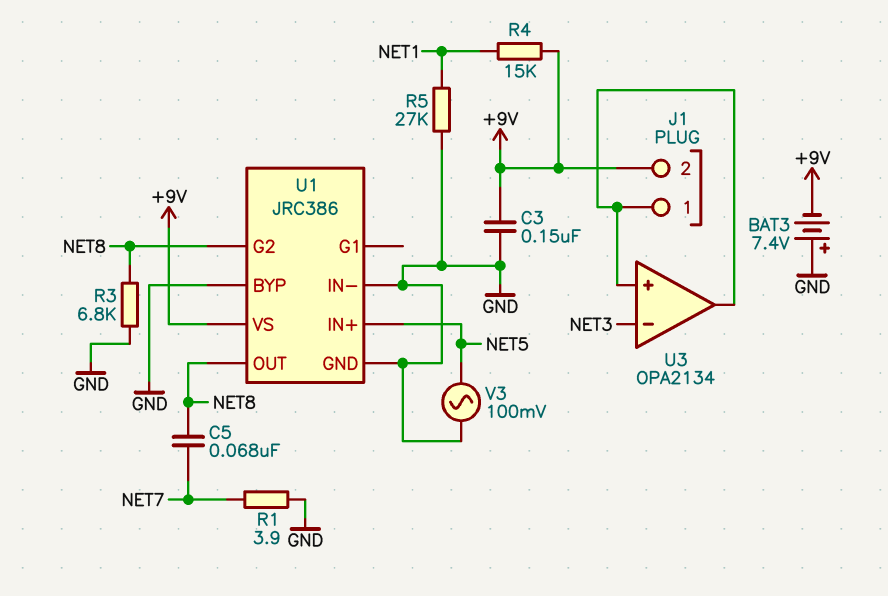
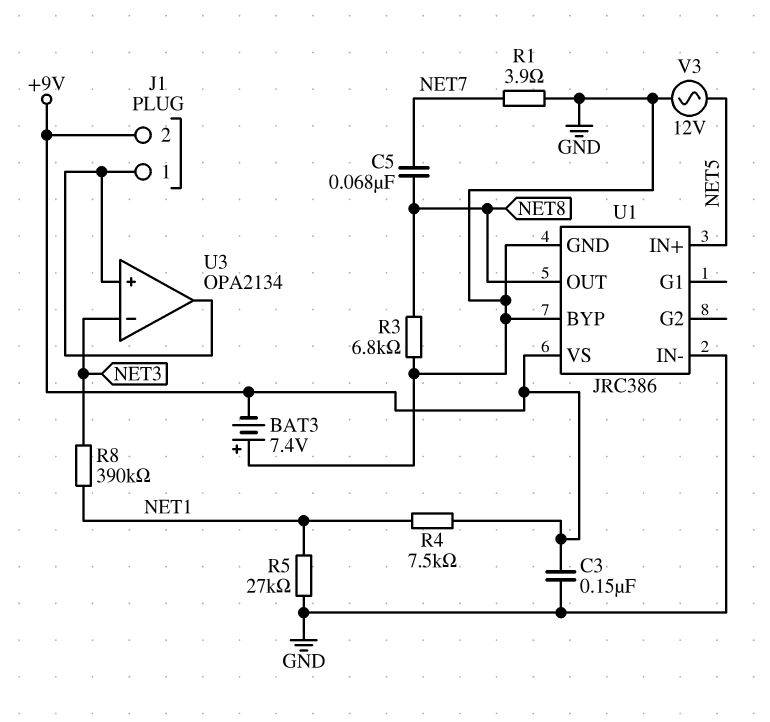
R4: 15k (+9V, NET1) -> 7.5k (+9V, NET1)
R8: none -> 390k (NET1, NET3)
U1 pin G2: NET8 -> none
V3: AC 100mV (GND, NET5) -> AC 12V (GND, NET5)

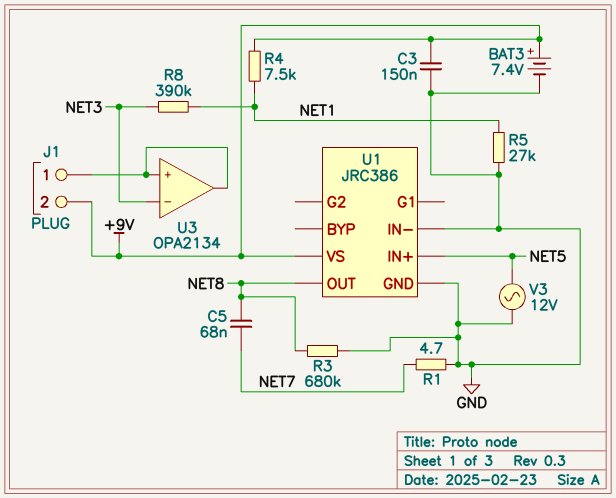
BAT3: 7.4V (plus GND, minus +9V) -> 7.4V (plus +9V, minus GND)
R1: 3.9 (GND, NET7) -> 4.7 (GND, NET7)
R3: 6.8k (GND, NET8) -> 680k (GND, NET8)
U1 pin BYP: GND -> none

